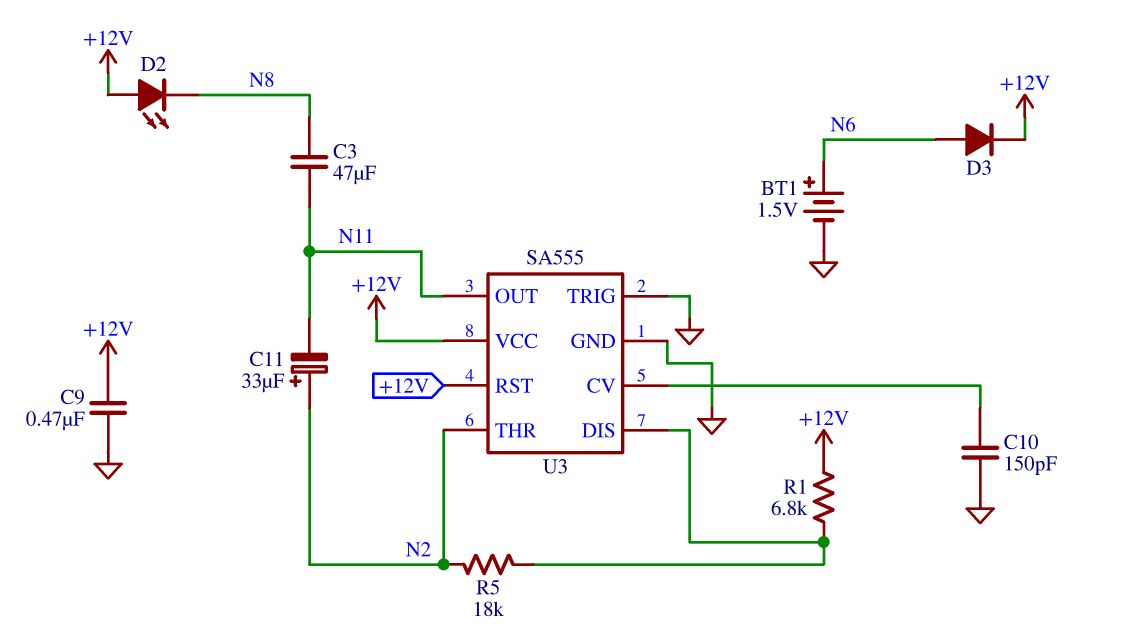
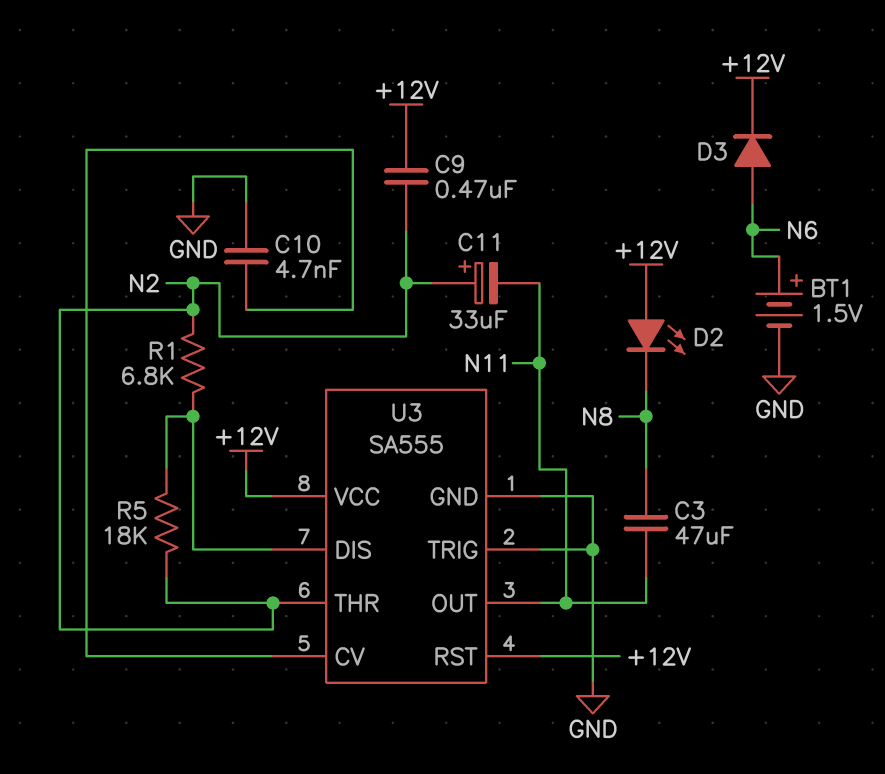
C9: 470nF (+12V, GND) -> 470nF (+12V, N2)
C10: 150pF (GND, U3/CV) -> 4.7nF (GND, U3/CV)
R1: 6.8k (+12V, U3/DIS) -> 6.8k (N2, U3/DIS)

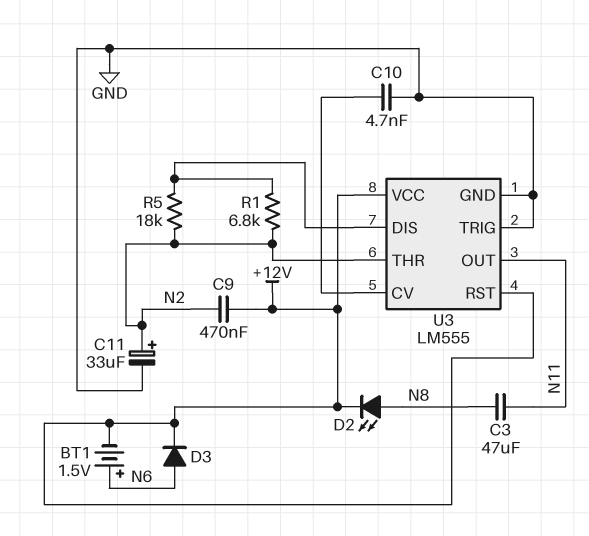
BT1: 1.5V (plus N6, minus GND) -> 1.5V (plus N6, minus +12V)
C11: 33uF (plus N2, minus N11) -> 33uF (plus N2, minus GND)
D2: LED (A +12V, K N8) -> LED (A N8, K +12V)
U3: SA555 -> LM555

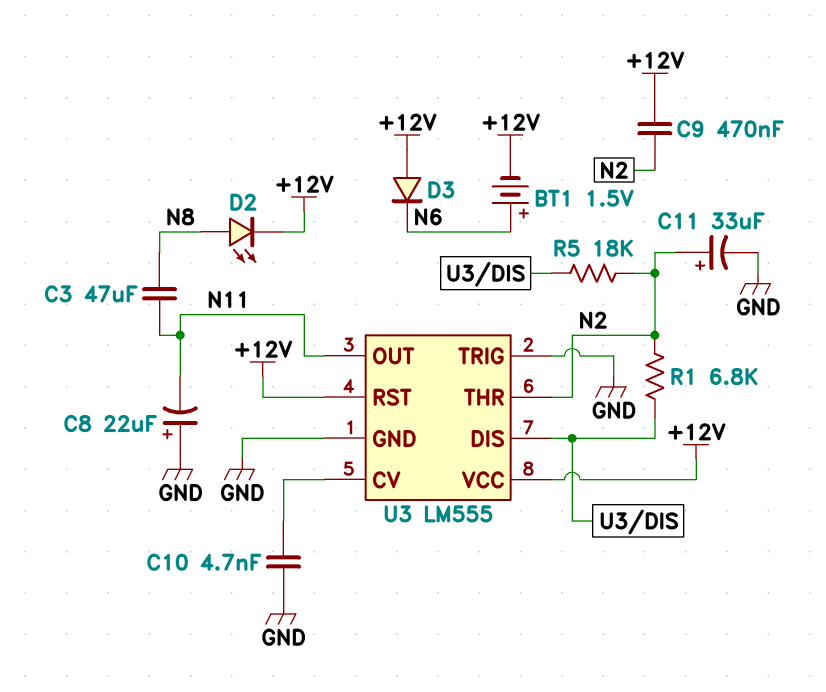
C8: none -> 22uF (plus GND, minus N11)
D3: diode (A N6, K +12V) -> diode (A +12V, K N6)

